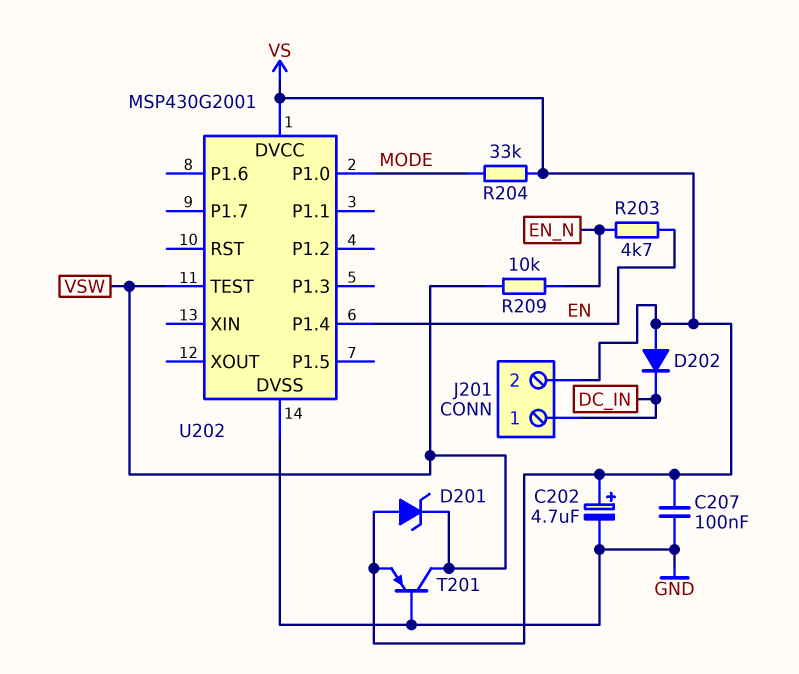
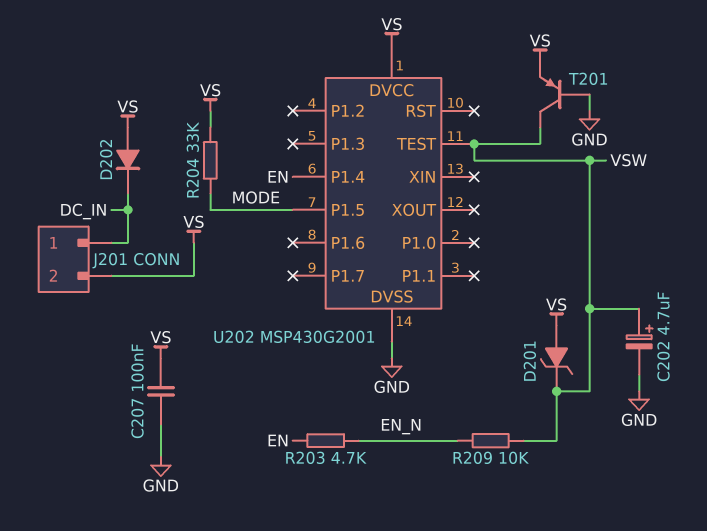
C202: 4.7uF (plus VS, minus GND) -> 4.7uF (plus VSW, minus GND)
U202 pin P1.0: MODE -> none
U202 pin P1.5: none -> MODE

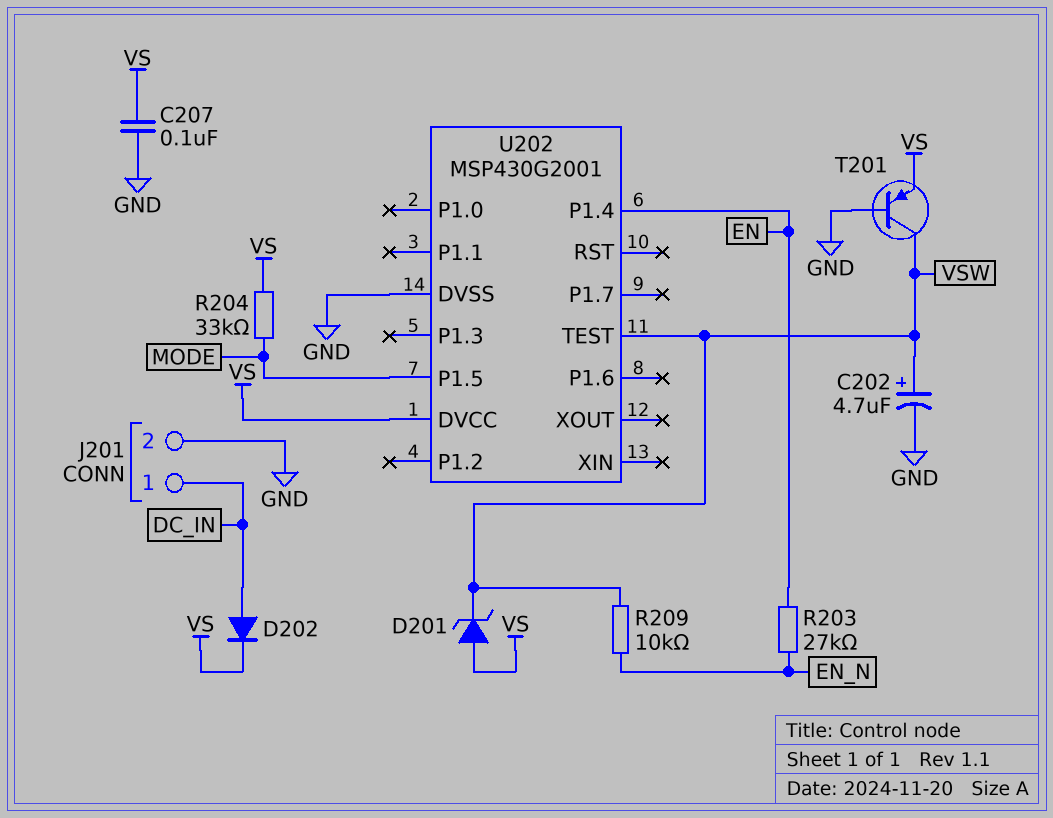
D202: diode (A VS, K DC_IN) -> diode (A DC_IN, K VS)
J201 pin 2: VS -> GND
R203: 4.7k (EN, EN_N) -> 27k (EN, EN_N)

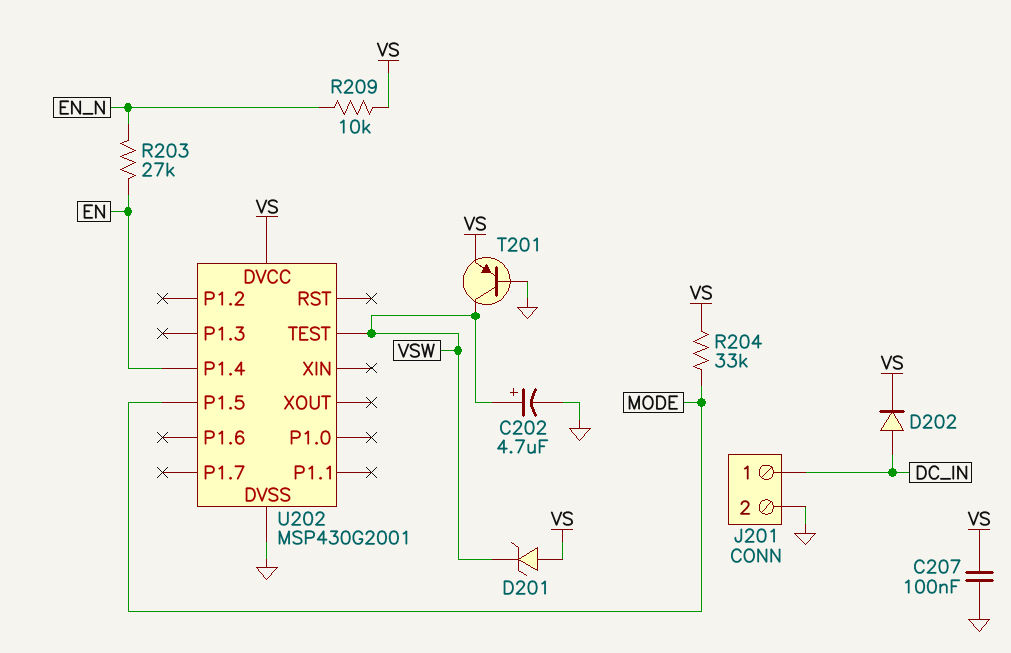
R209: 10k (EN_N, VSW) -> 10k (EN_N, VS)

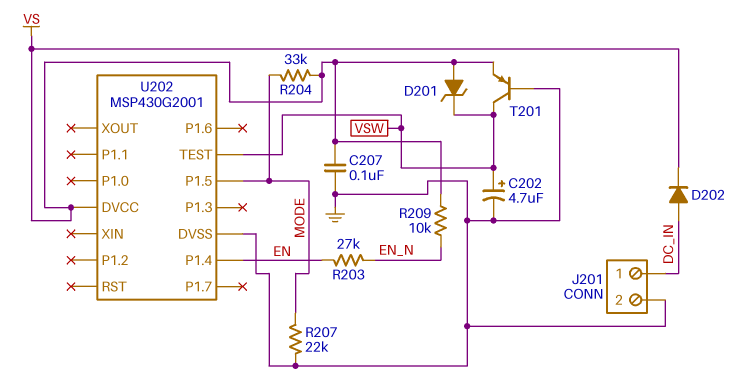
R207: none -> 22k (GND, MODE)

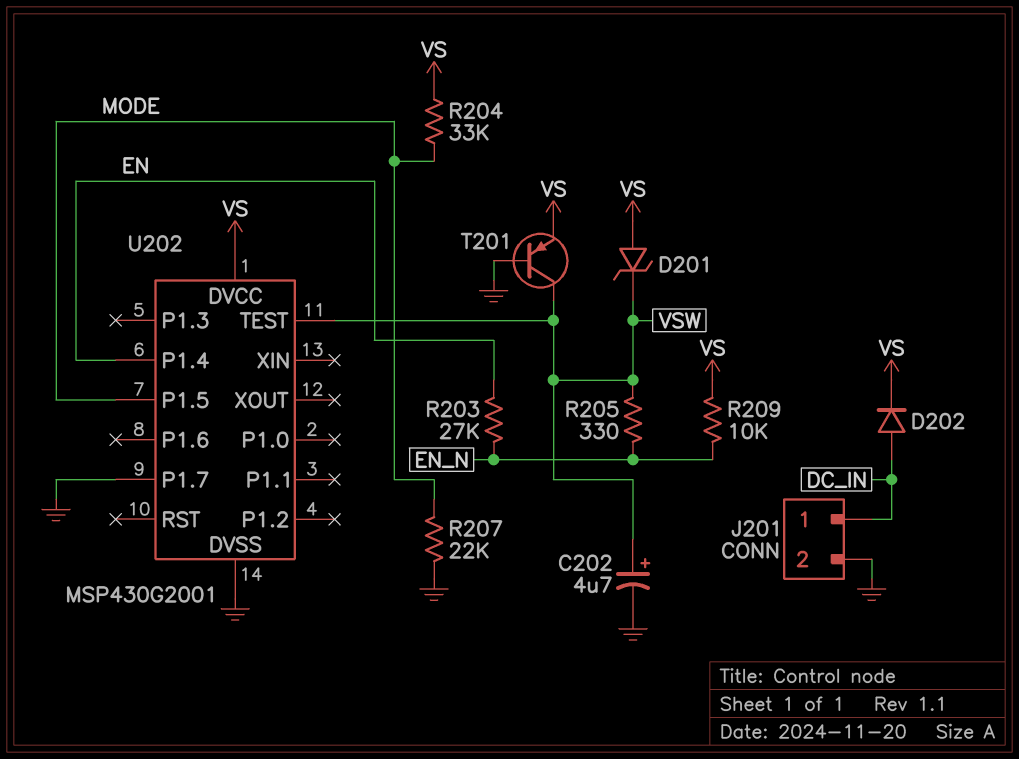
C207: 100nF (GND, VS) -> none
R205: none -> 330 (EN_N, VSW)
U202 pin P1.7: none -> GND

